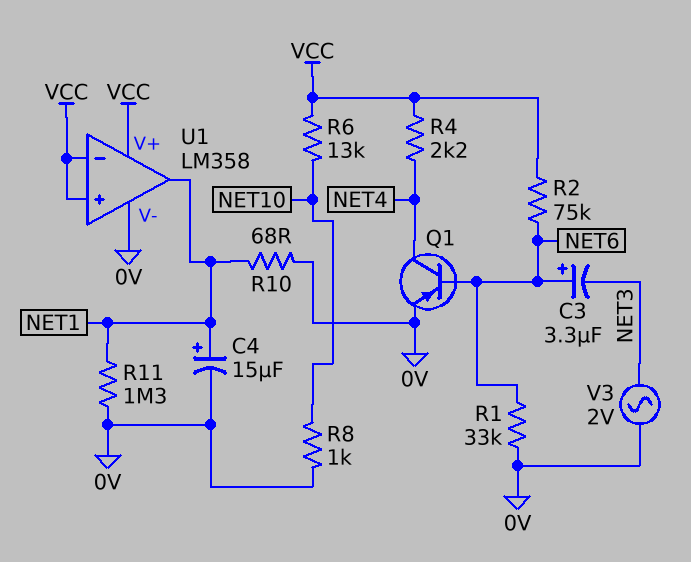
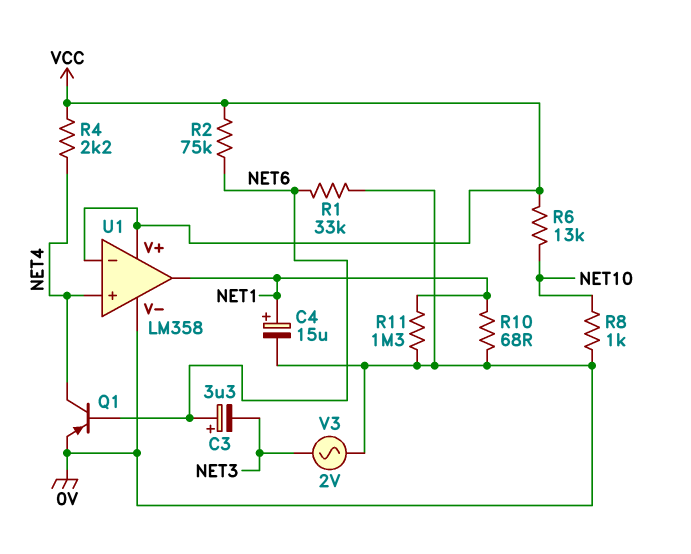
U1 pin in+: VCC -> NET4

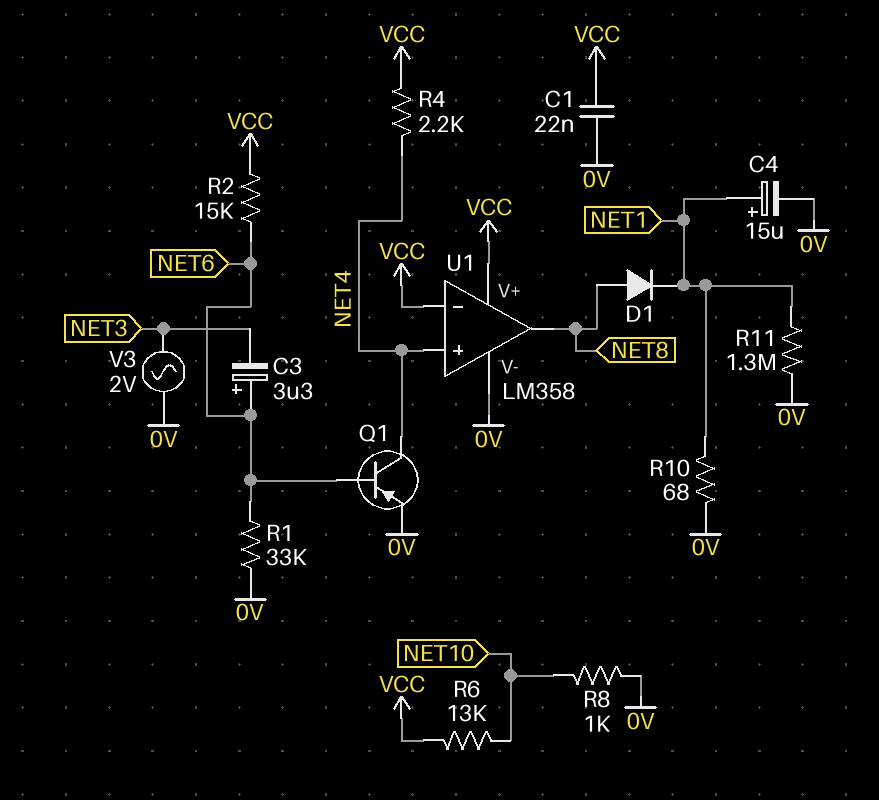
C1: none -> 22nF (0V, VCC)
D1: none -> diode (A NET8, K NET1)
R2: 75k (NET6, VCC) -> 15k (NET6, VCC)
U1 pin out: NET1 -> NET8

